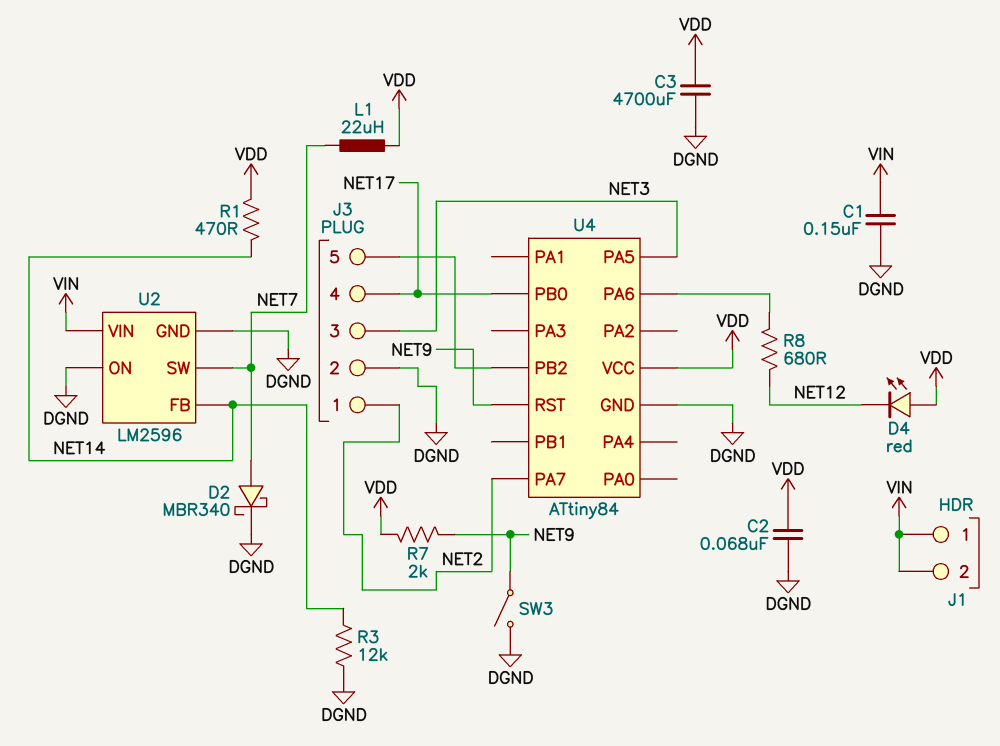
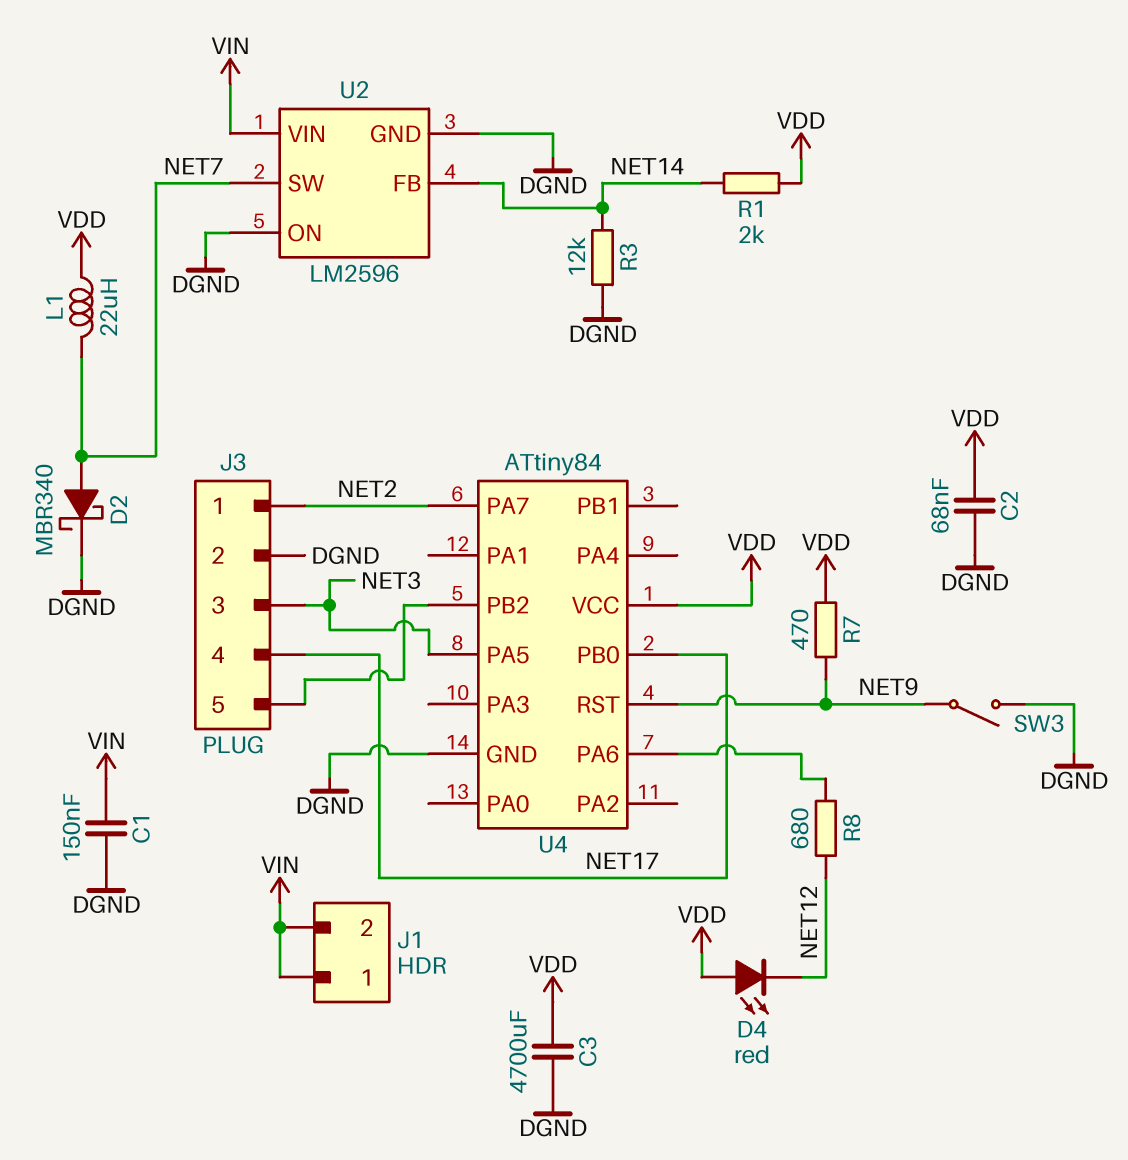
R1: 470 (NET14, VDD) -> 2k (NET14, VDD)
R7: 2k (NET9, VDD) -> 470 (NET9, VDD)

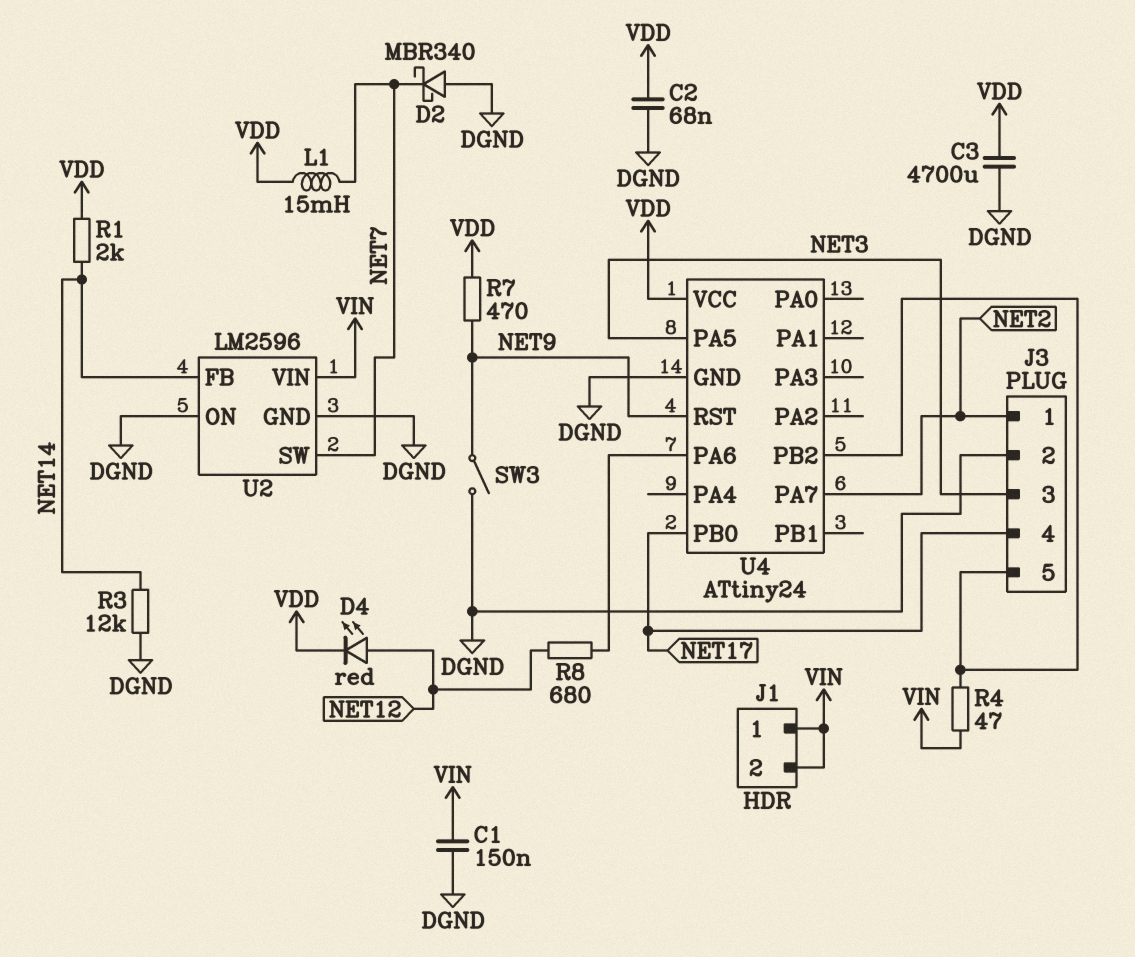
D2: schottky MBR340 (A NET7, K DGND) -> schottky MBR340 (A DGND, K NET7)
D4: LED red (A VDD, K NET12) -> LED red (A NET12, K VDD)
L1: 22uH (NET7, VDD) -> 15mH (NET7, VDD)
R4: none -> 47 (J3/5, VIN)
U4: ATtiny84 -> ATtiny24

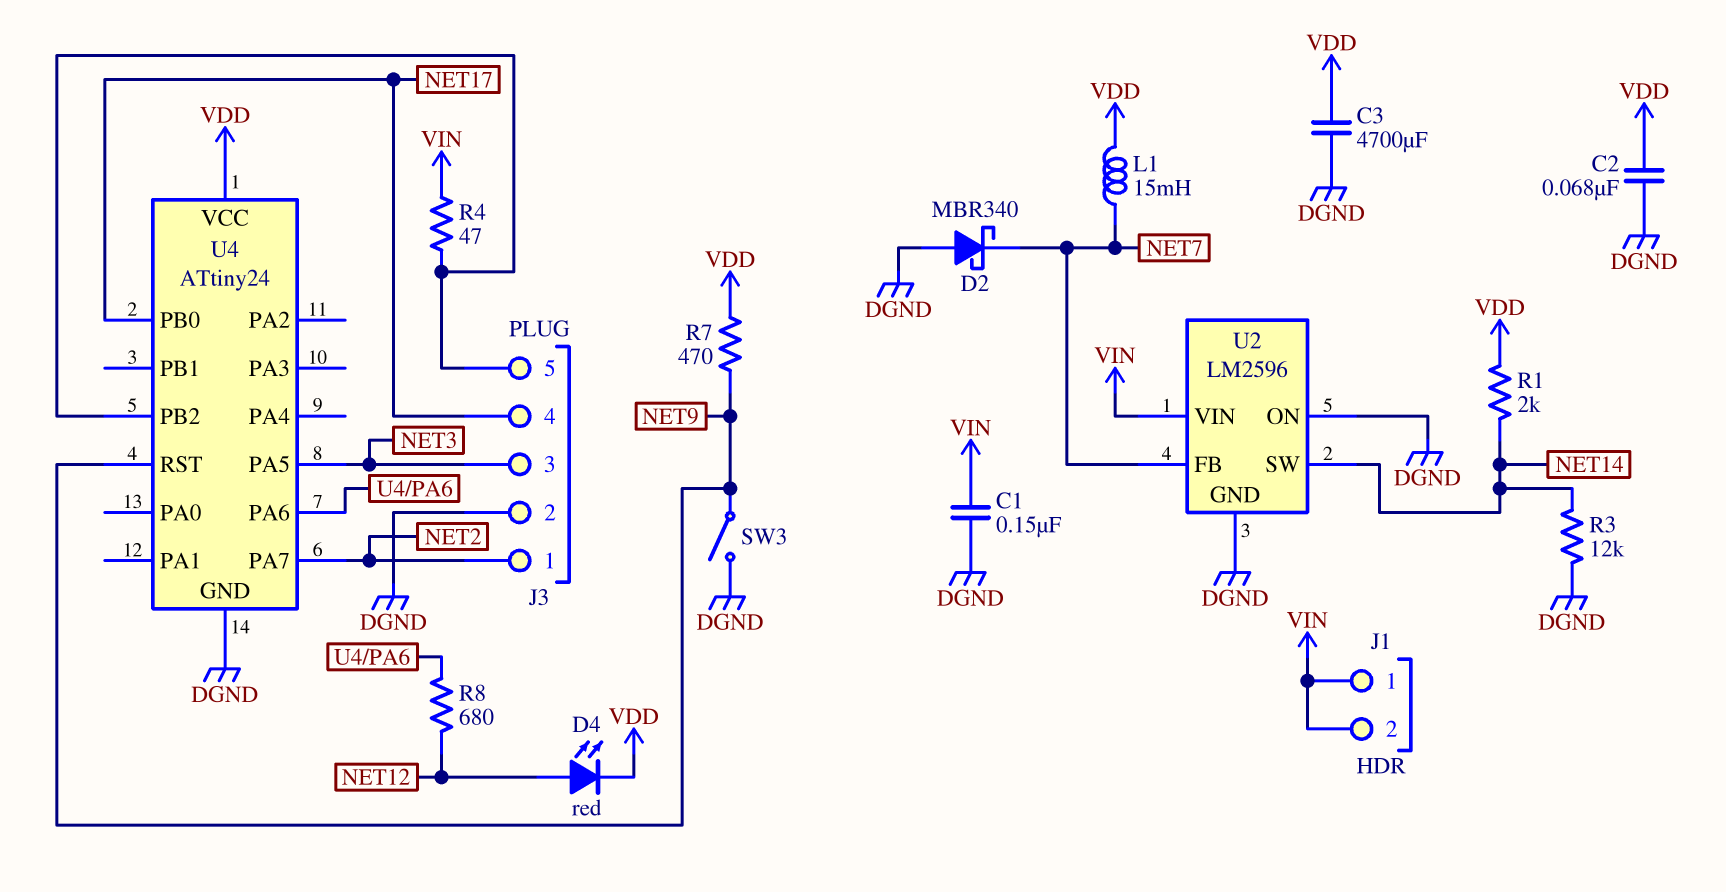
U2 pin FB: NET14 -> NET7
U2 pin SW: NET7 -> NET14

